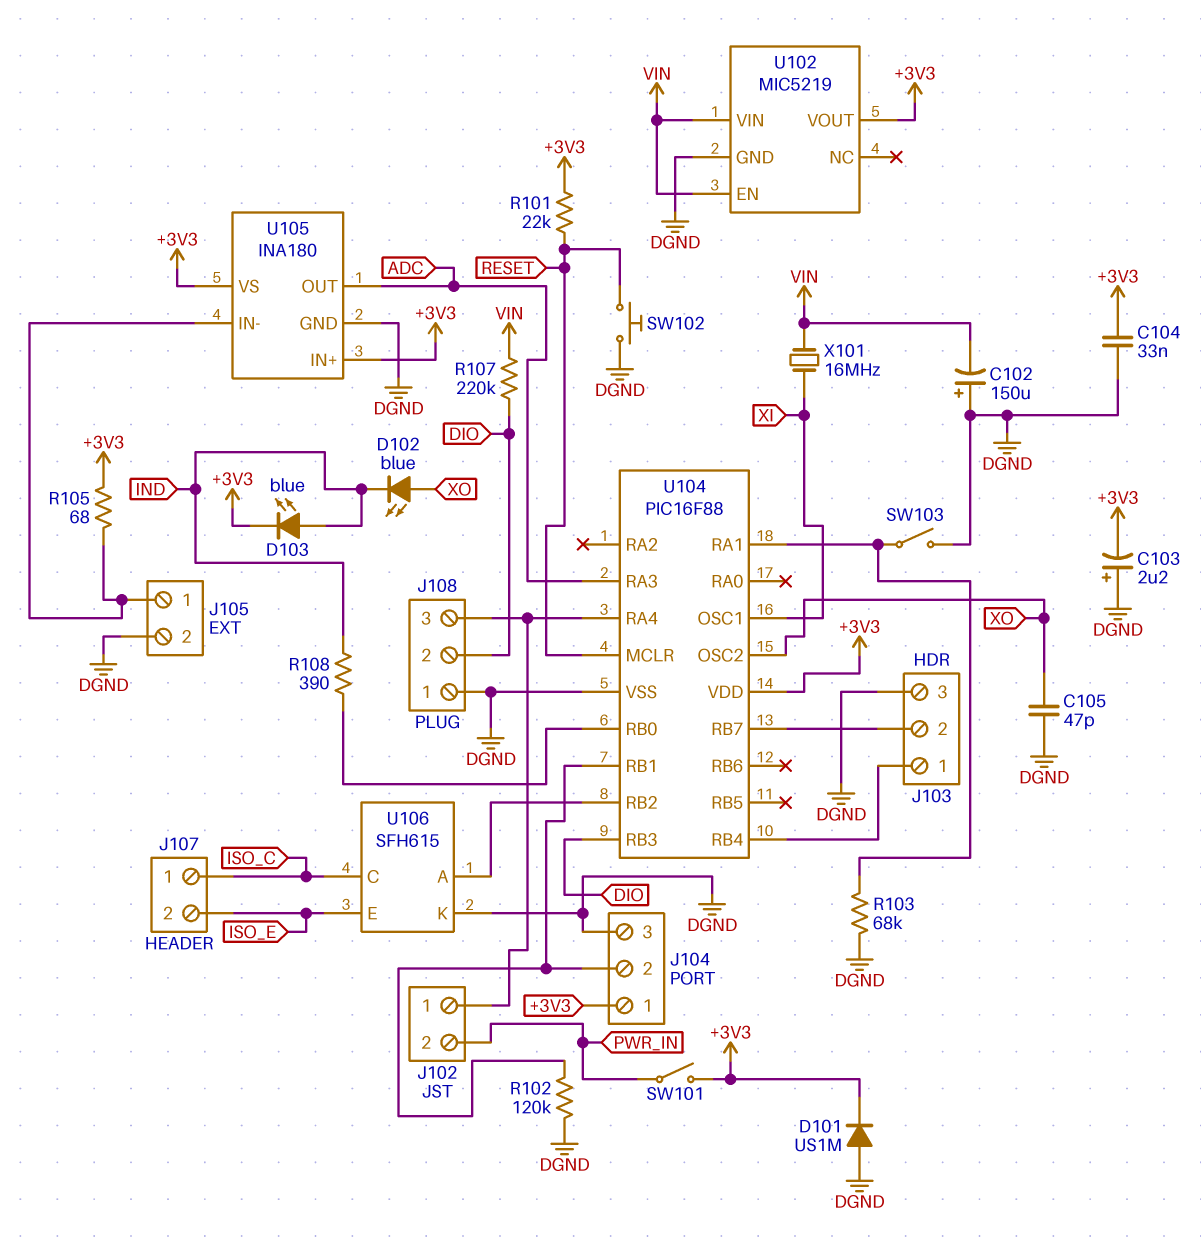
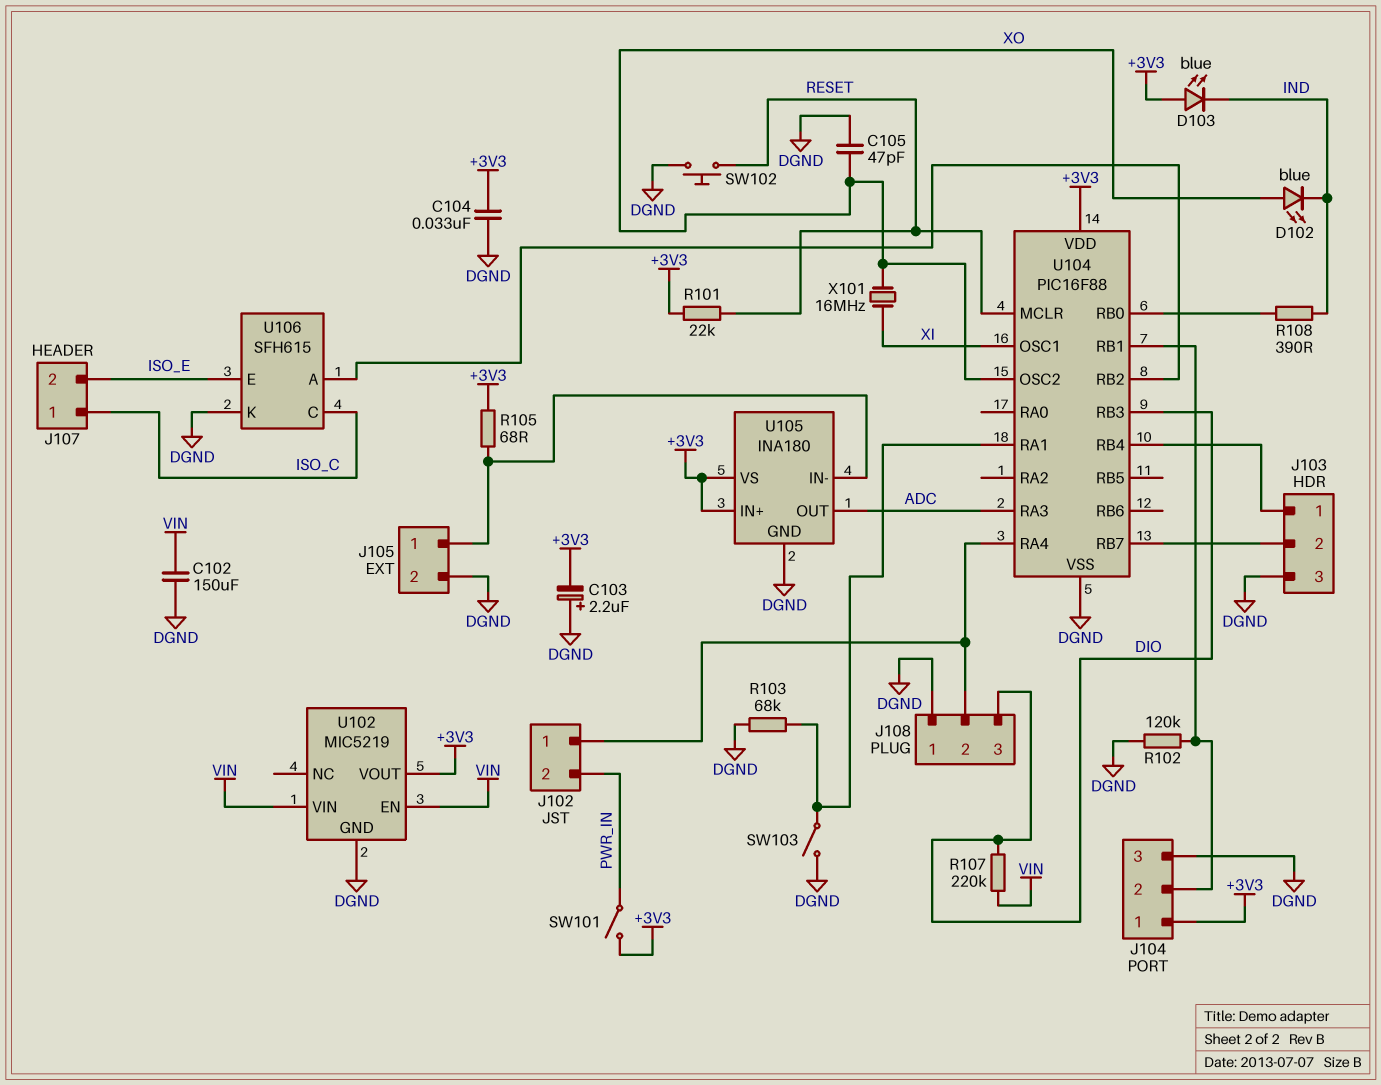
C102: 150uF (plus DGND, minus VIN) -> 150uF (DGND, VIN)
D101: diode US1M (A DGND, K +3V3) -> none
D103: LED blue (A IND, K +3V3) -> LED blue (A +3V3, K IND)
J108 pin 2: DIO -> J102/1
J108 pin 3: J102/1 -> DIO
X101: 16MHz (VIN, XI) -> 16MHz (XI, XO)

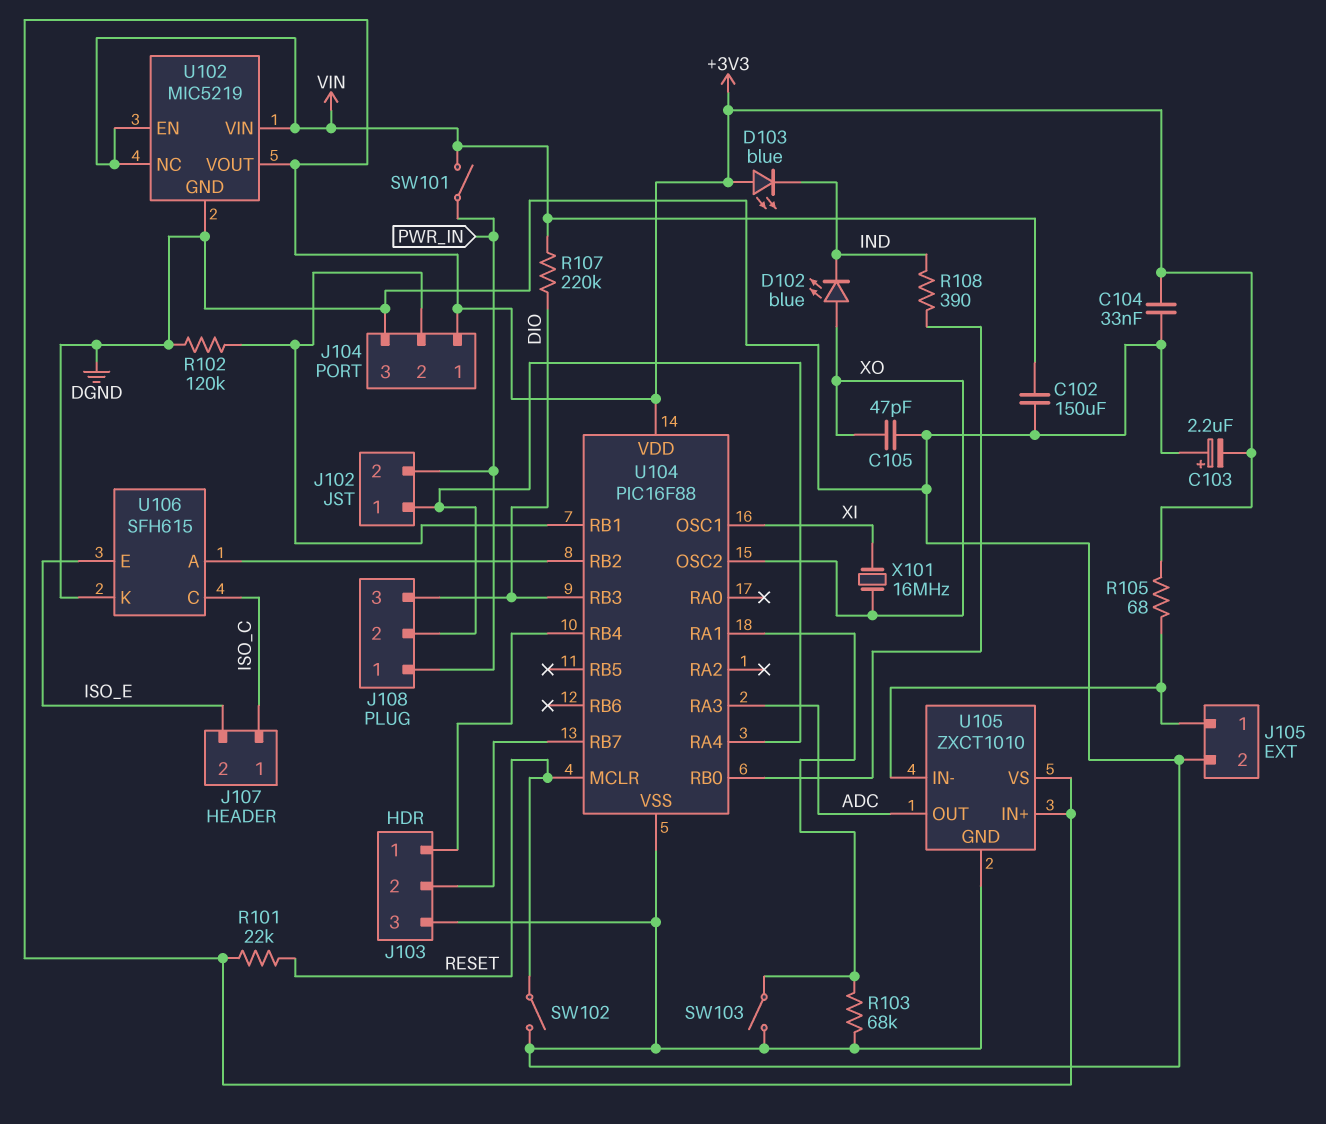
J108 pin 1: DGND -> PWR_IN
SW101: switch (+3V3, PWR_IN) -> switch (PWR_IN, VIN)
SW102: button (DGND, RESET) -> switch (DGND, RESET)
U102 pin NC: none -> VIN
U105: INA180 -> ZXCT1010

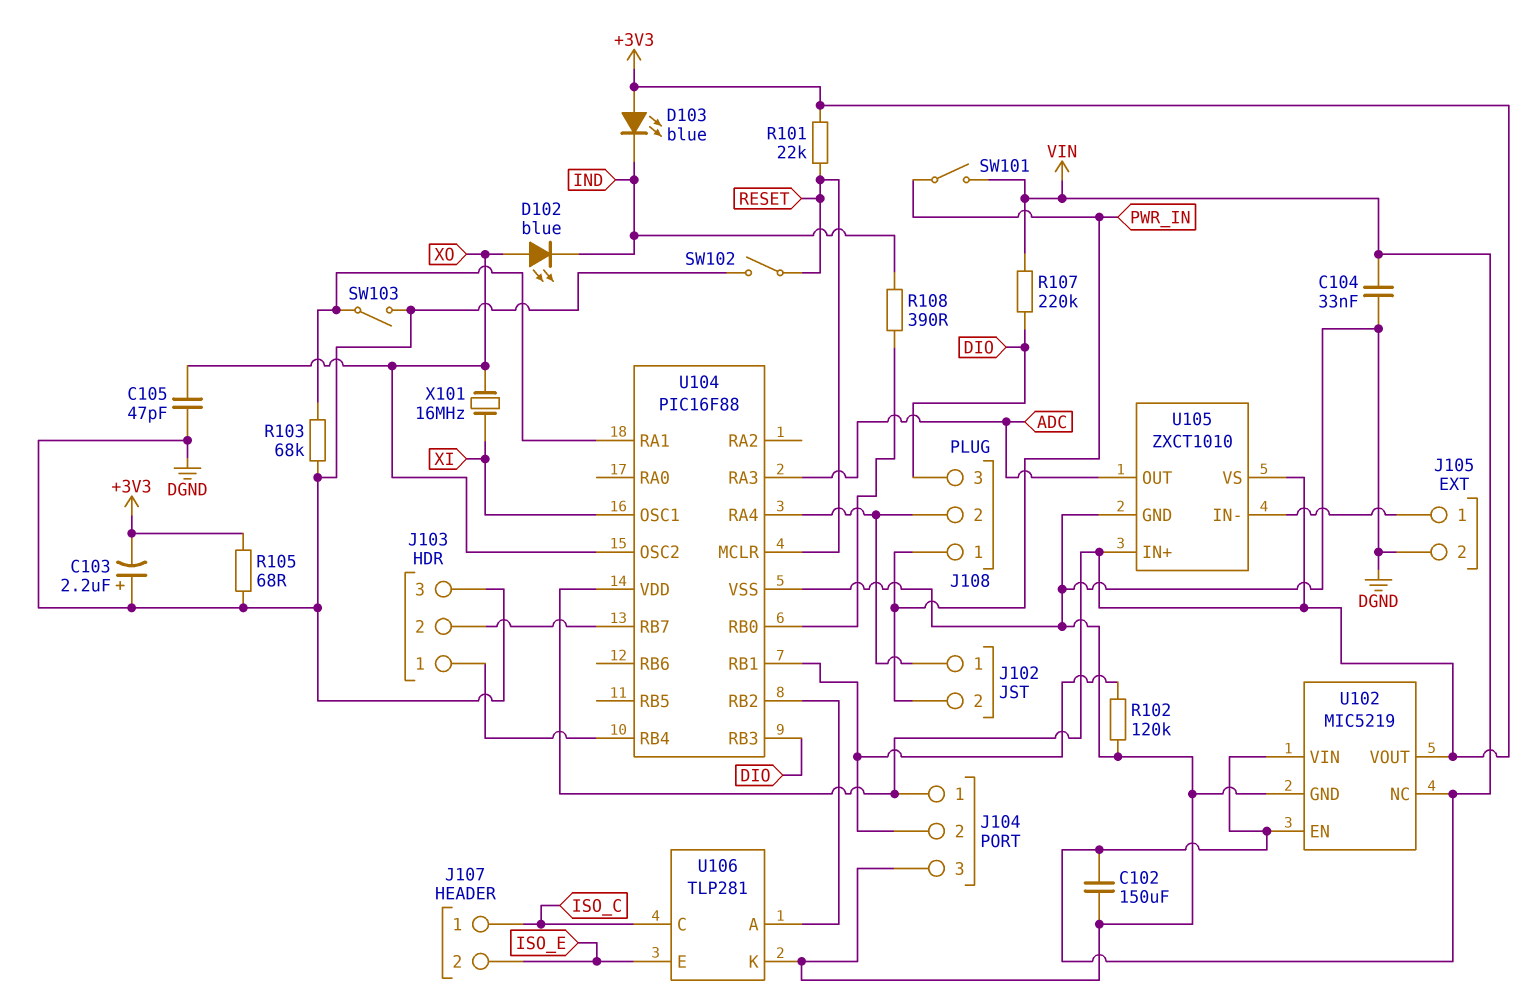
C104: 33nF (+3V3, DGND) -> 33nF (DGND, VIN)
R105: 68 (+3V3, J105/1) -> 68 (+3V3, DGND)
U106: SFH615 -> TLP281

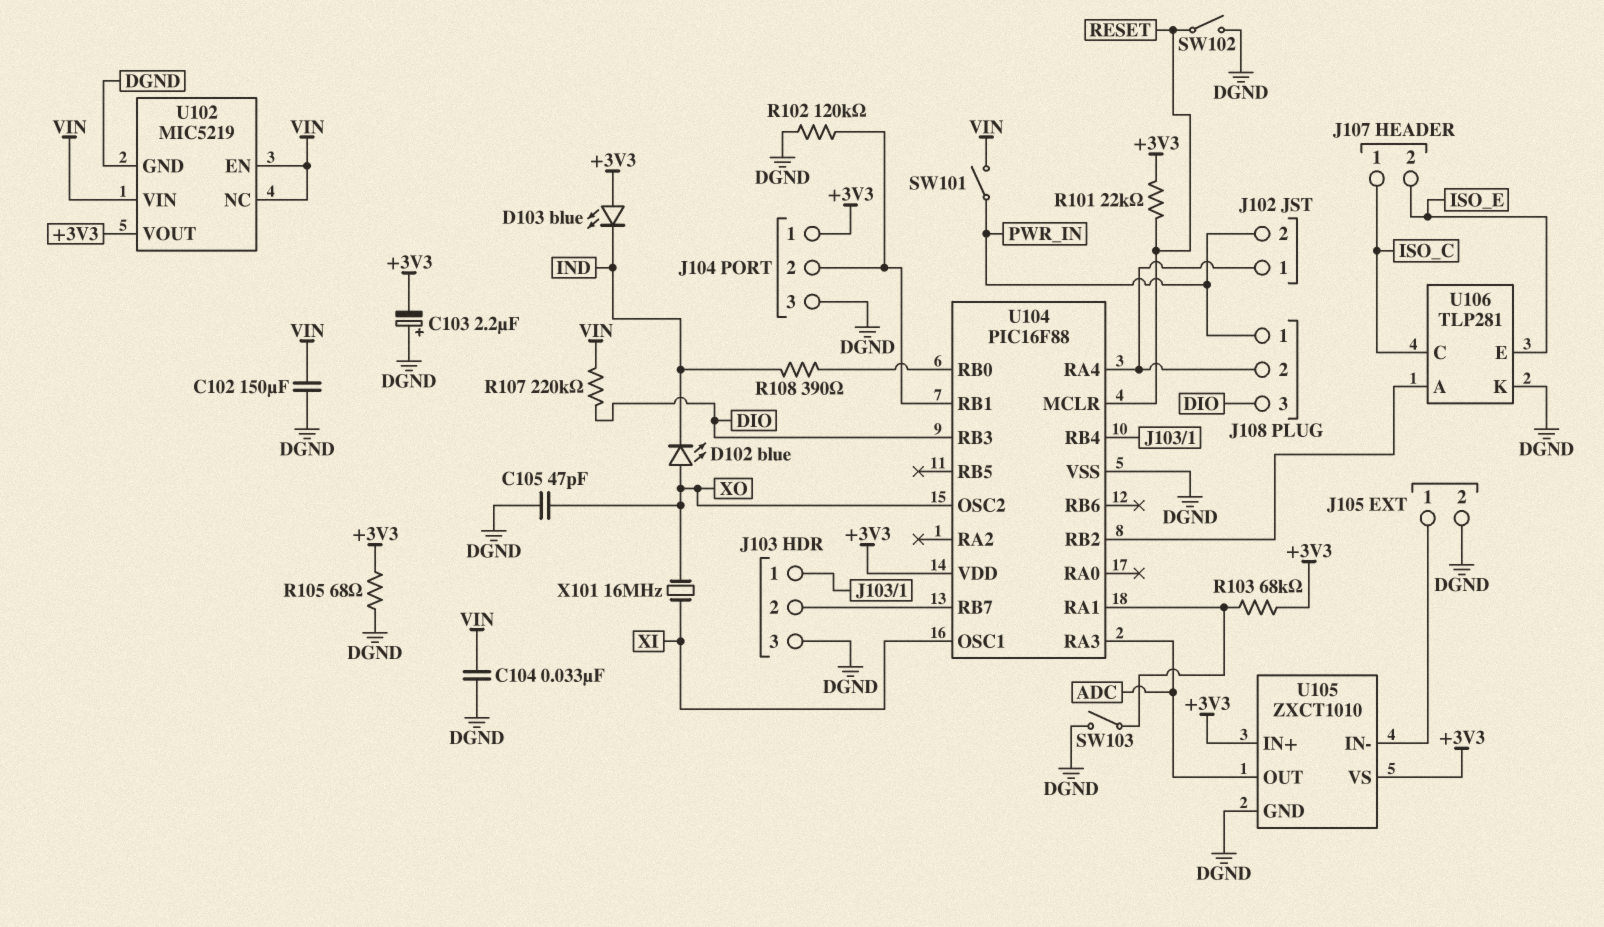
R103: 68k (DGND, U104/RA1) -> 68k (+3V3, U104/RA1)

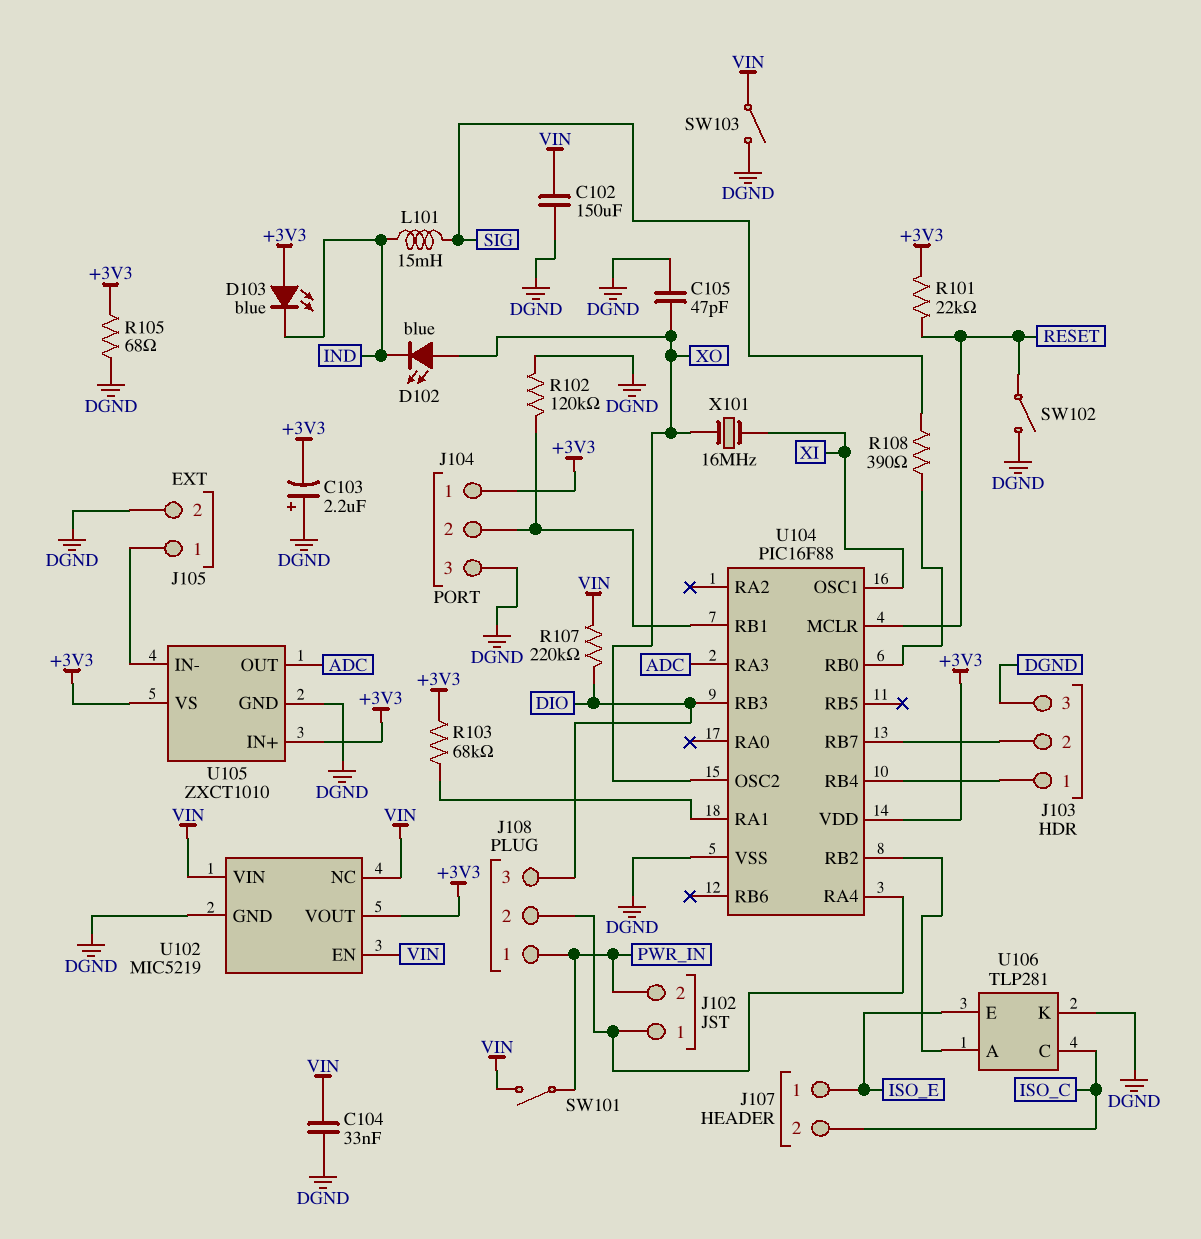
J107 pin 1: ISO_C -> ISO_E
J107 pin 2: ISO_E -> ISO_C
L101: none -> 15mH (IND, SIG)
R108: 390 (IND, U104/RB0) -> 390 (SIG, U104/RB0)
SW103: switch (DGND, U104/RA1) -> switch (DGND, VIN)

